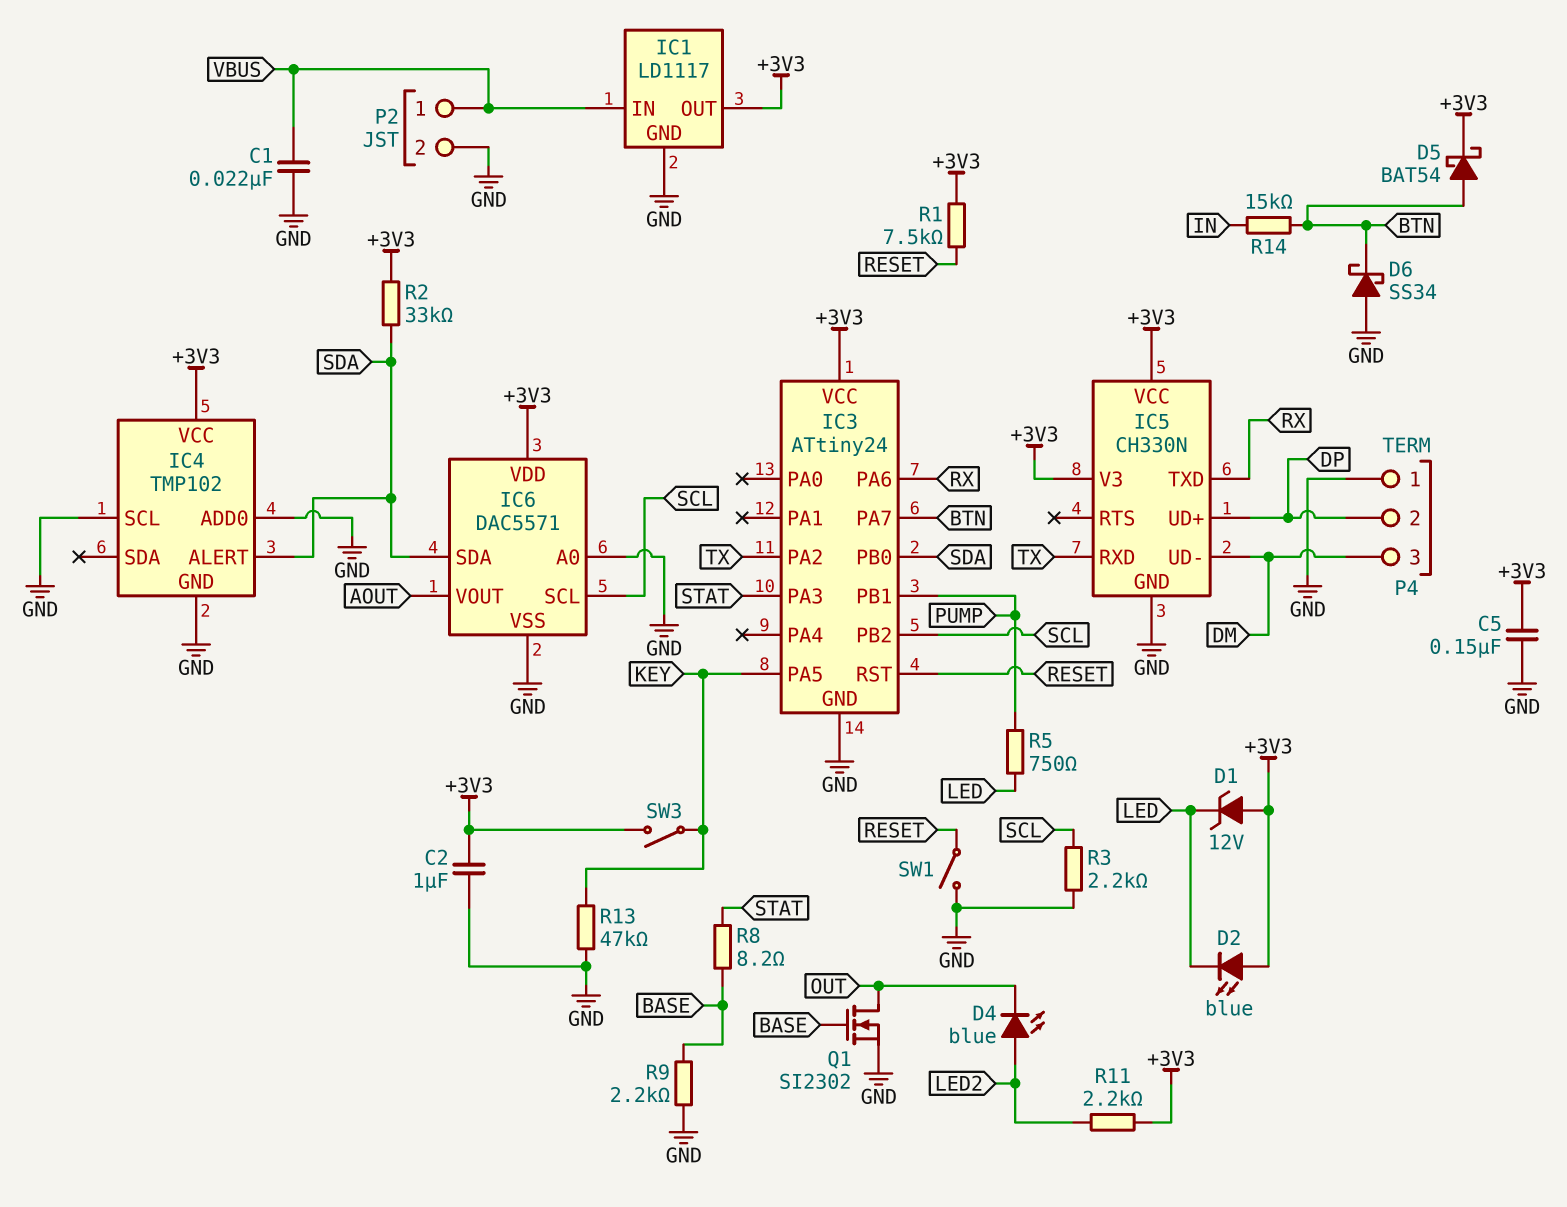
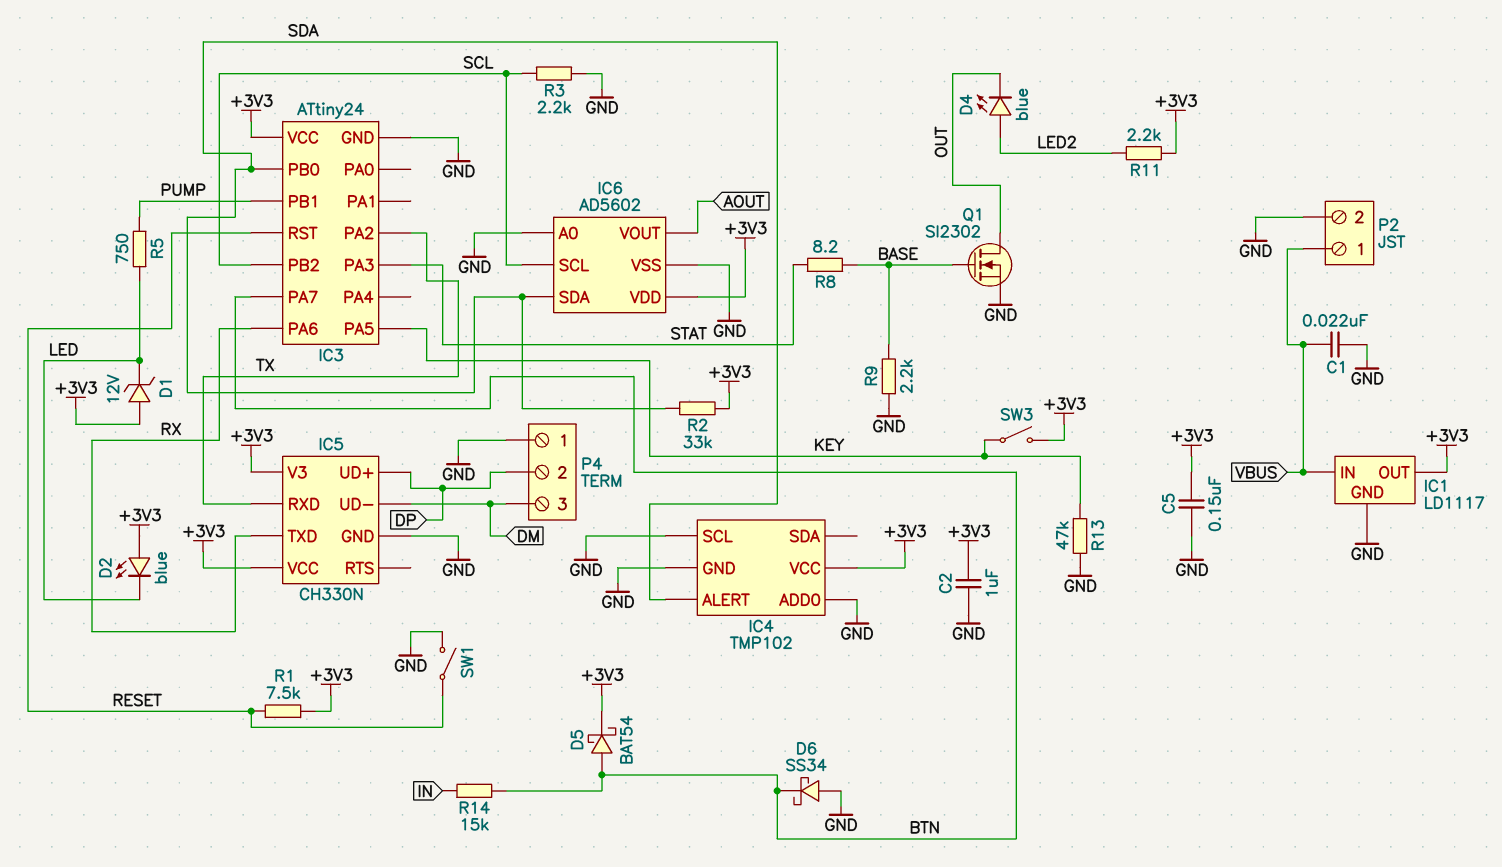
IC6: DAC5571 -> AD5602

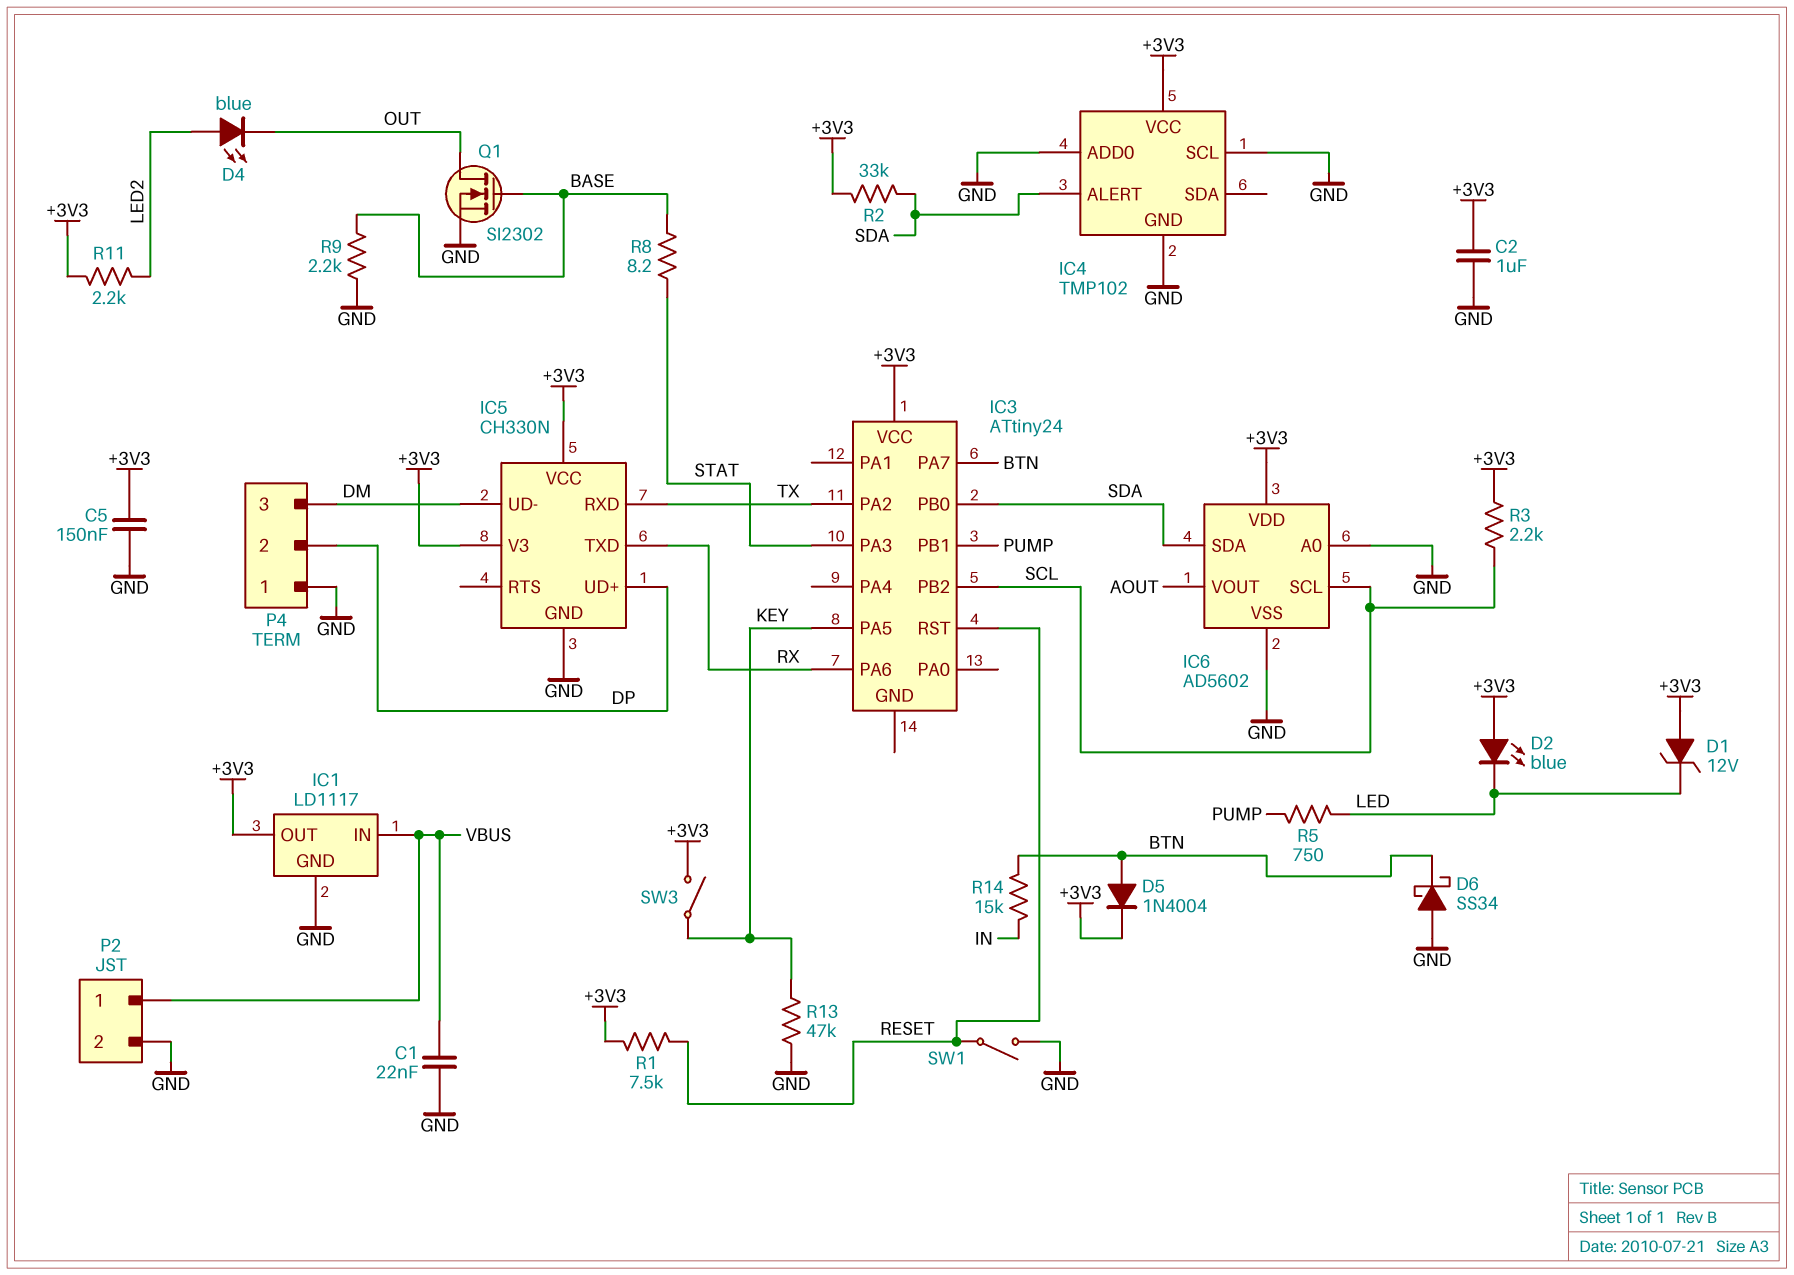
D5: schottky BAT54 (A BTN, K +3V3) -> diode 1N4004 (A BTN, K +3V3)
IC3 pin GND: GND -> none
R3: 2.2k (GND, SCL) -> 2.2k (+3V3, SCL)

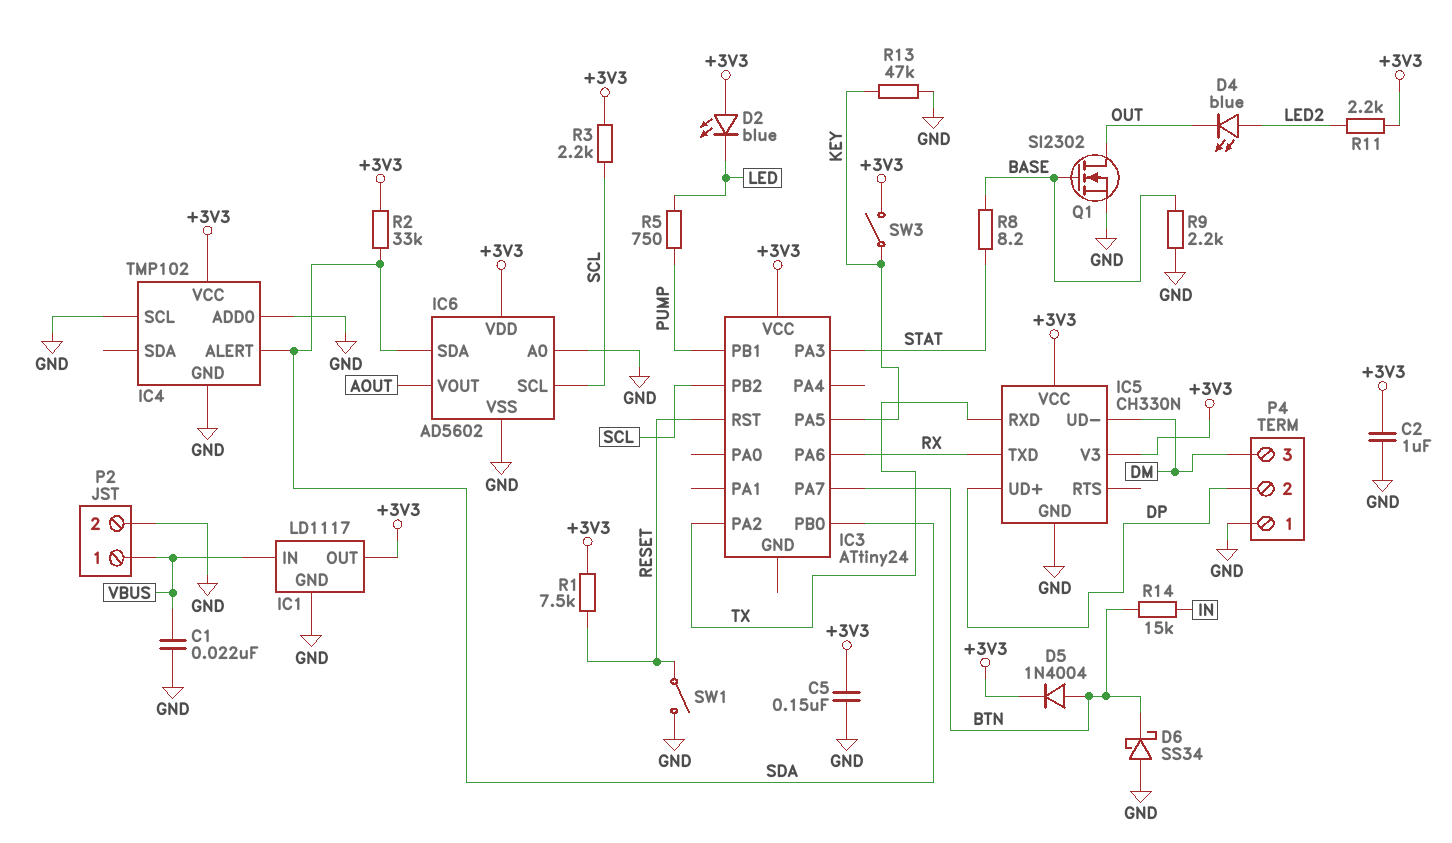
D1: zener 12V (A +3V3, K LED) -> none

